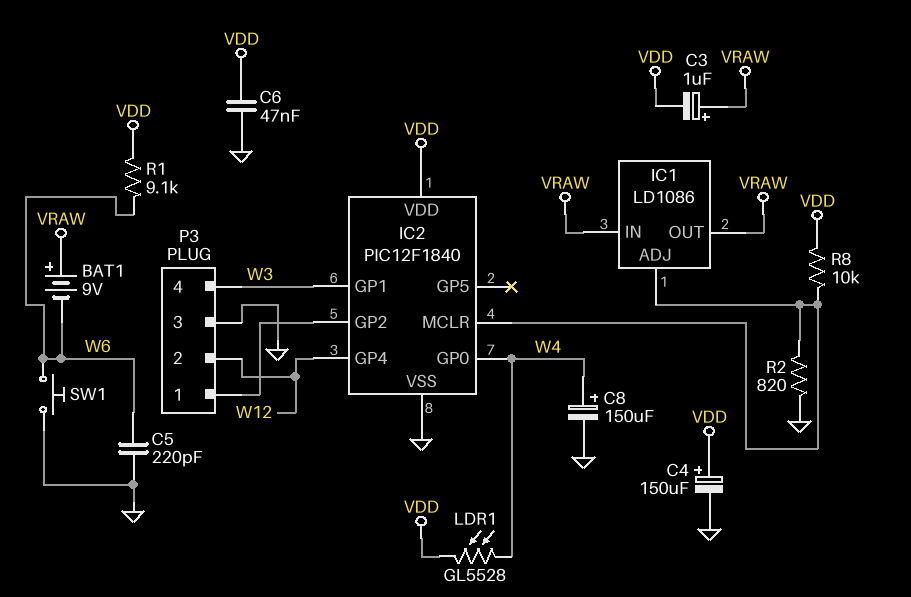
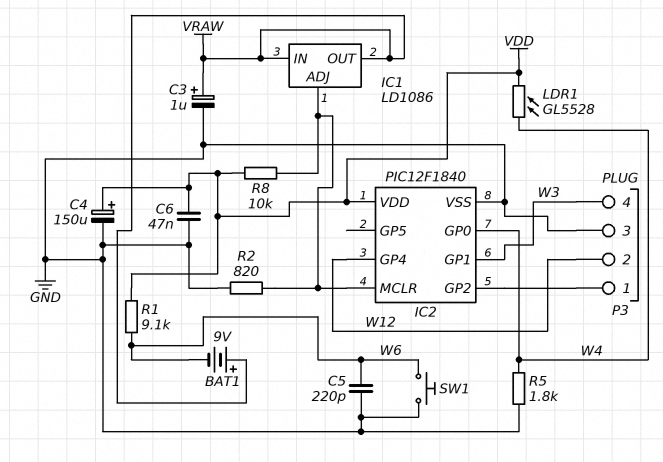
C3: 1uF (plus VRAW, minus VDD) -> 1uF (plus VRAW, minus GND)
C8: 150uF (plus W4, minus GND) -> none
R5: none -> 1.8k (GND, W4)

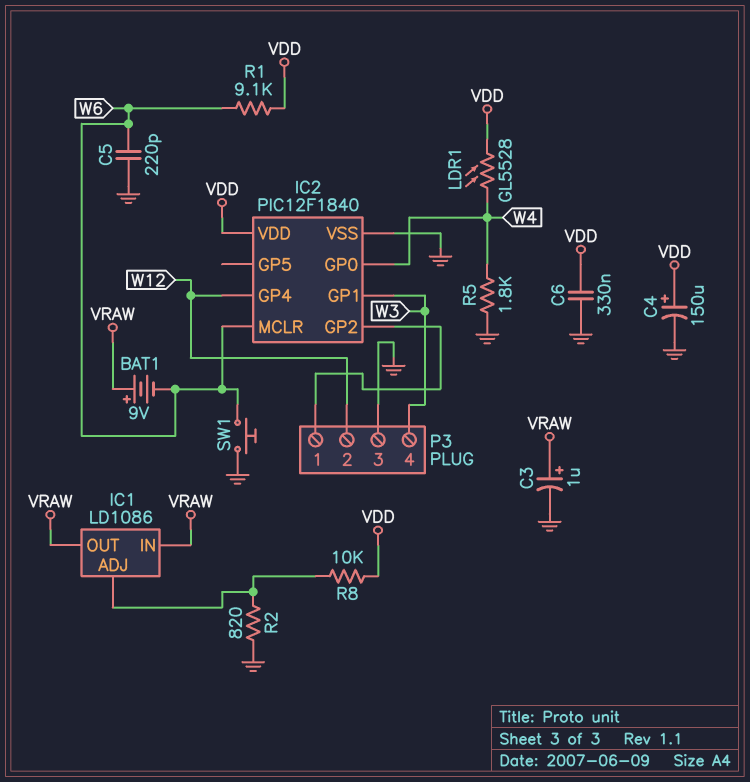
C6: 47nF (GND, VDD) -> 330nF (GND, VDD)
IC2 pin MCLR: IC1/ADJ -> W6

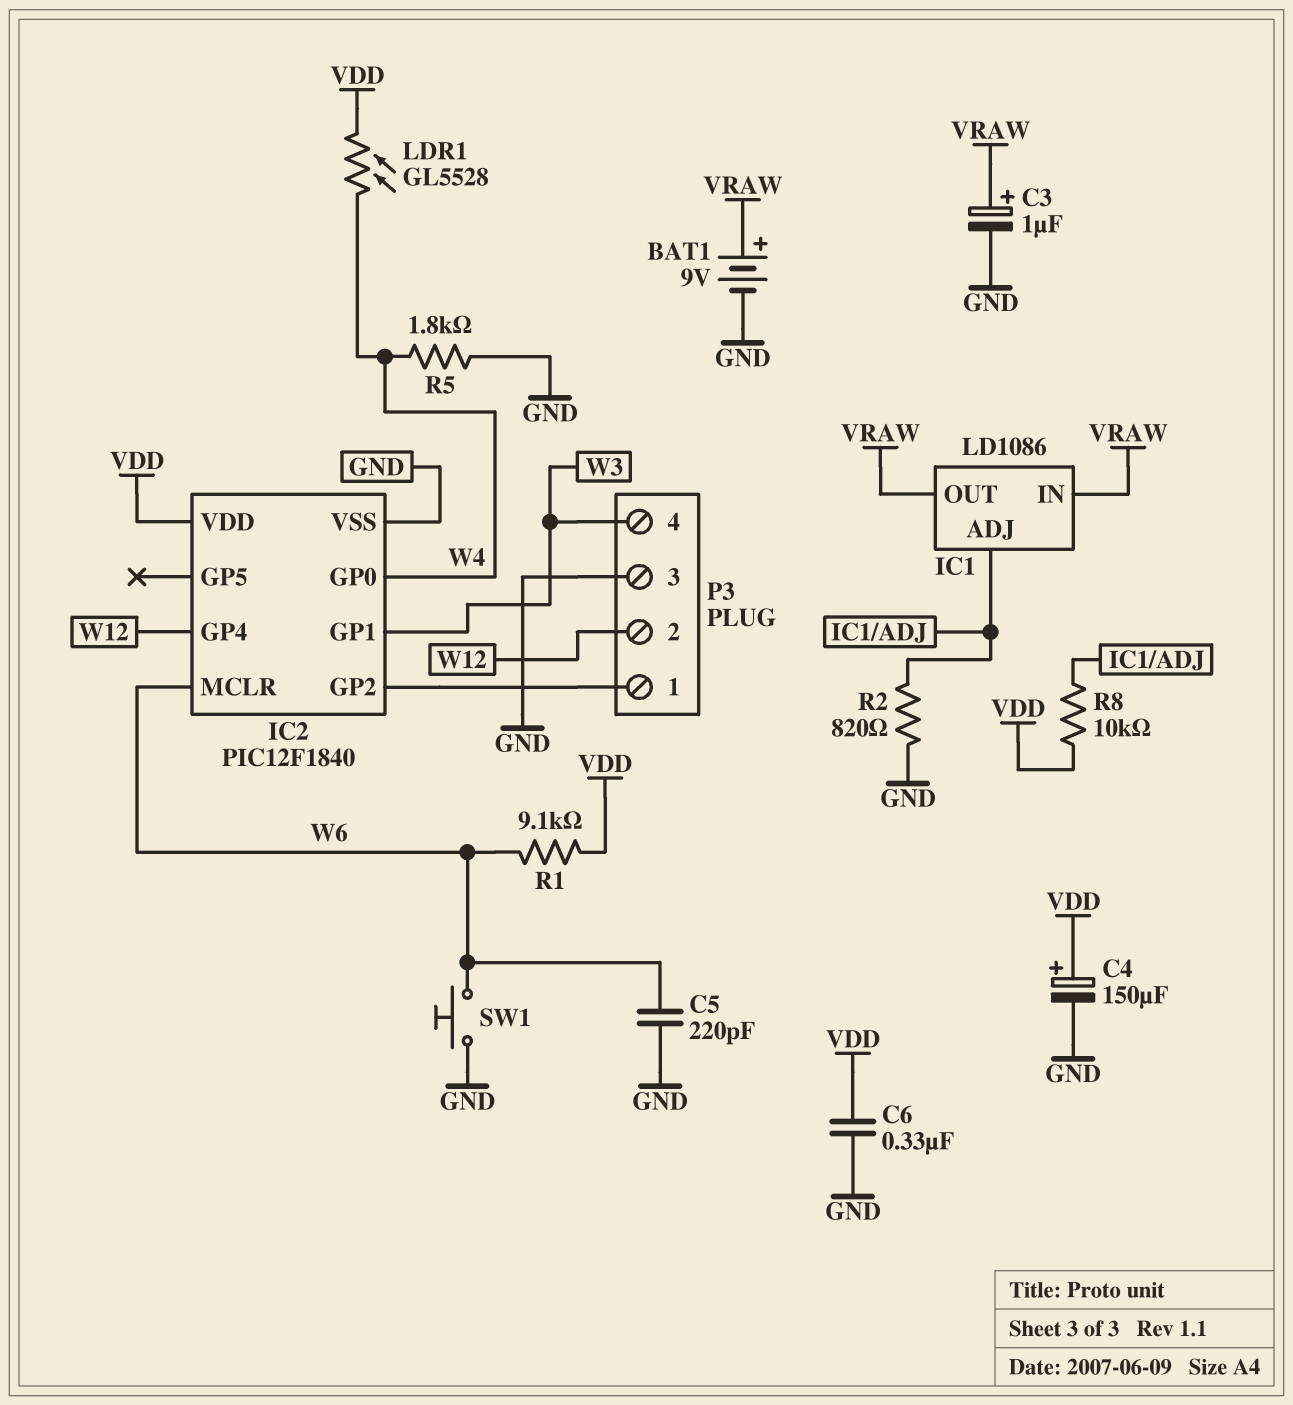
BAT1: 9V (plus VRAW, minus W6) -> 9V (plus VRAW, minus GND)

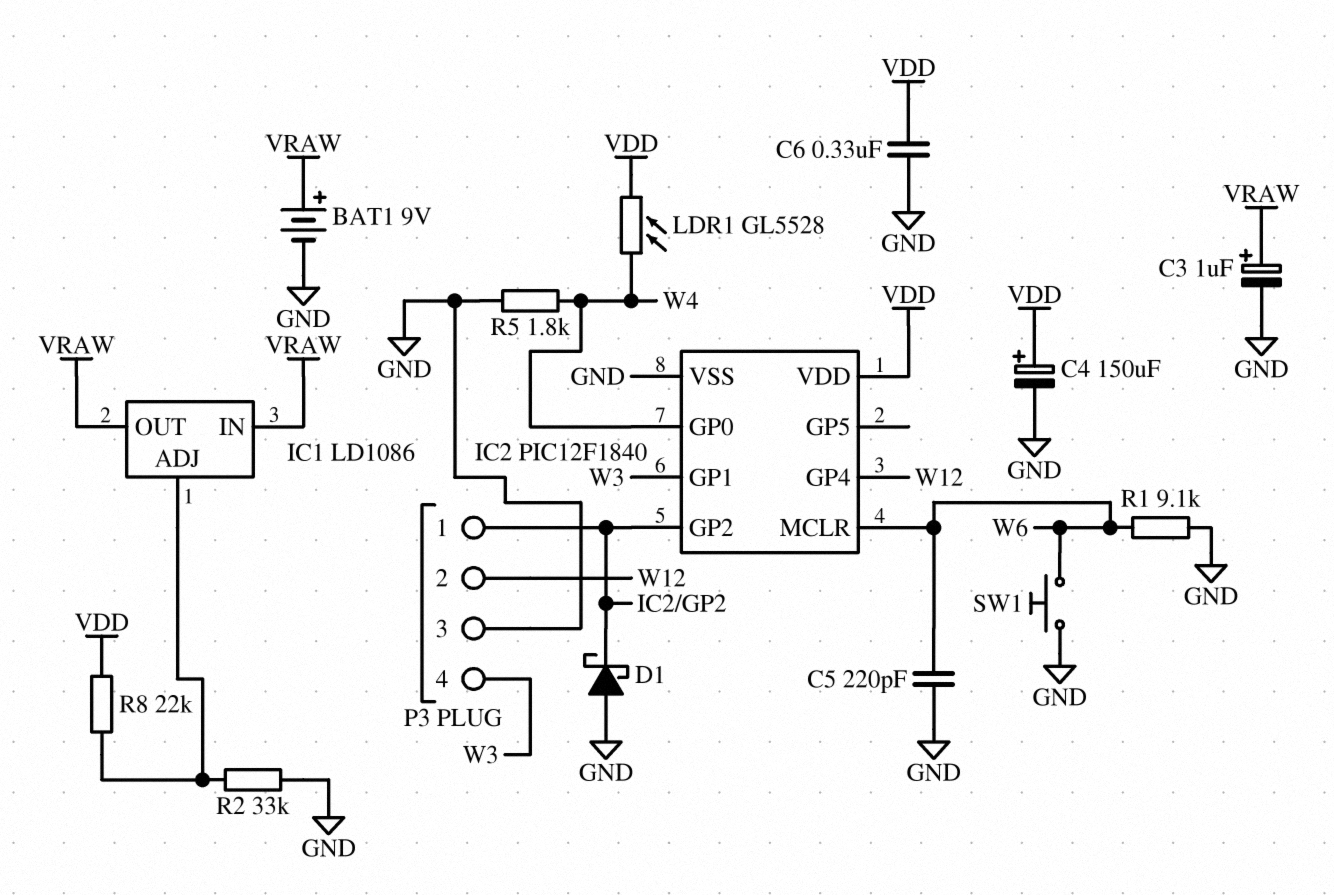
D1: none -> schottky (A GND, K IC2/GP2)
R1: 9.1k (VDD, W6) -> 9.1k (GND, W6)
R2: 820 (GND, IC1/ADJ) -> 33k (GND, IC1/ADJ)
R8: 10k (IC1/ADJ, VDD) -> 22k (IC1/ADJ, VDD)

